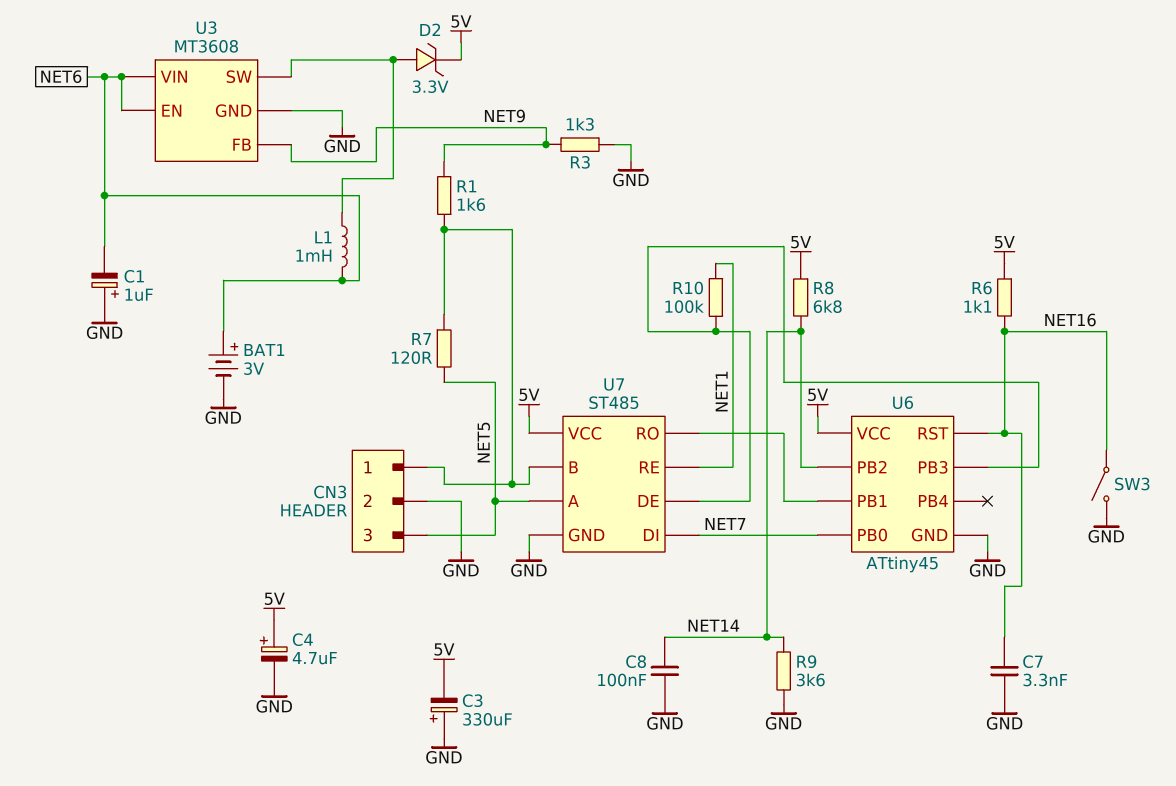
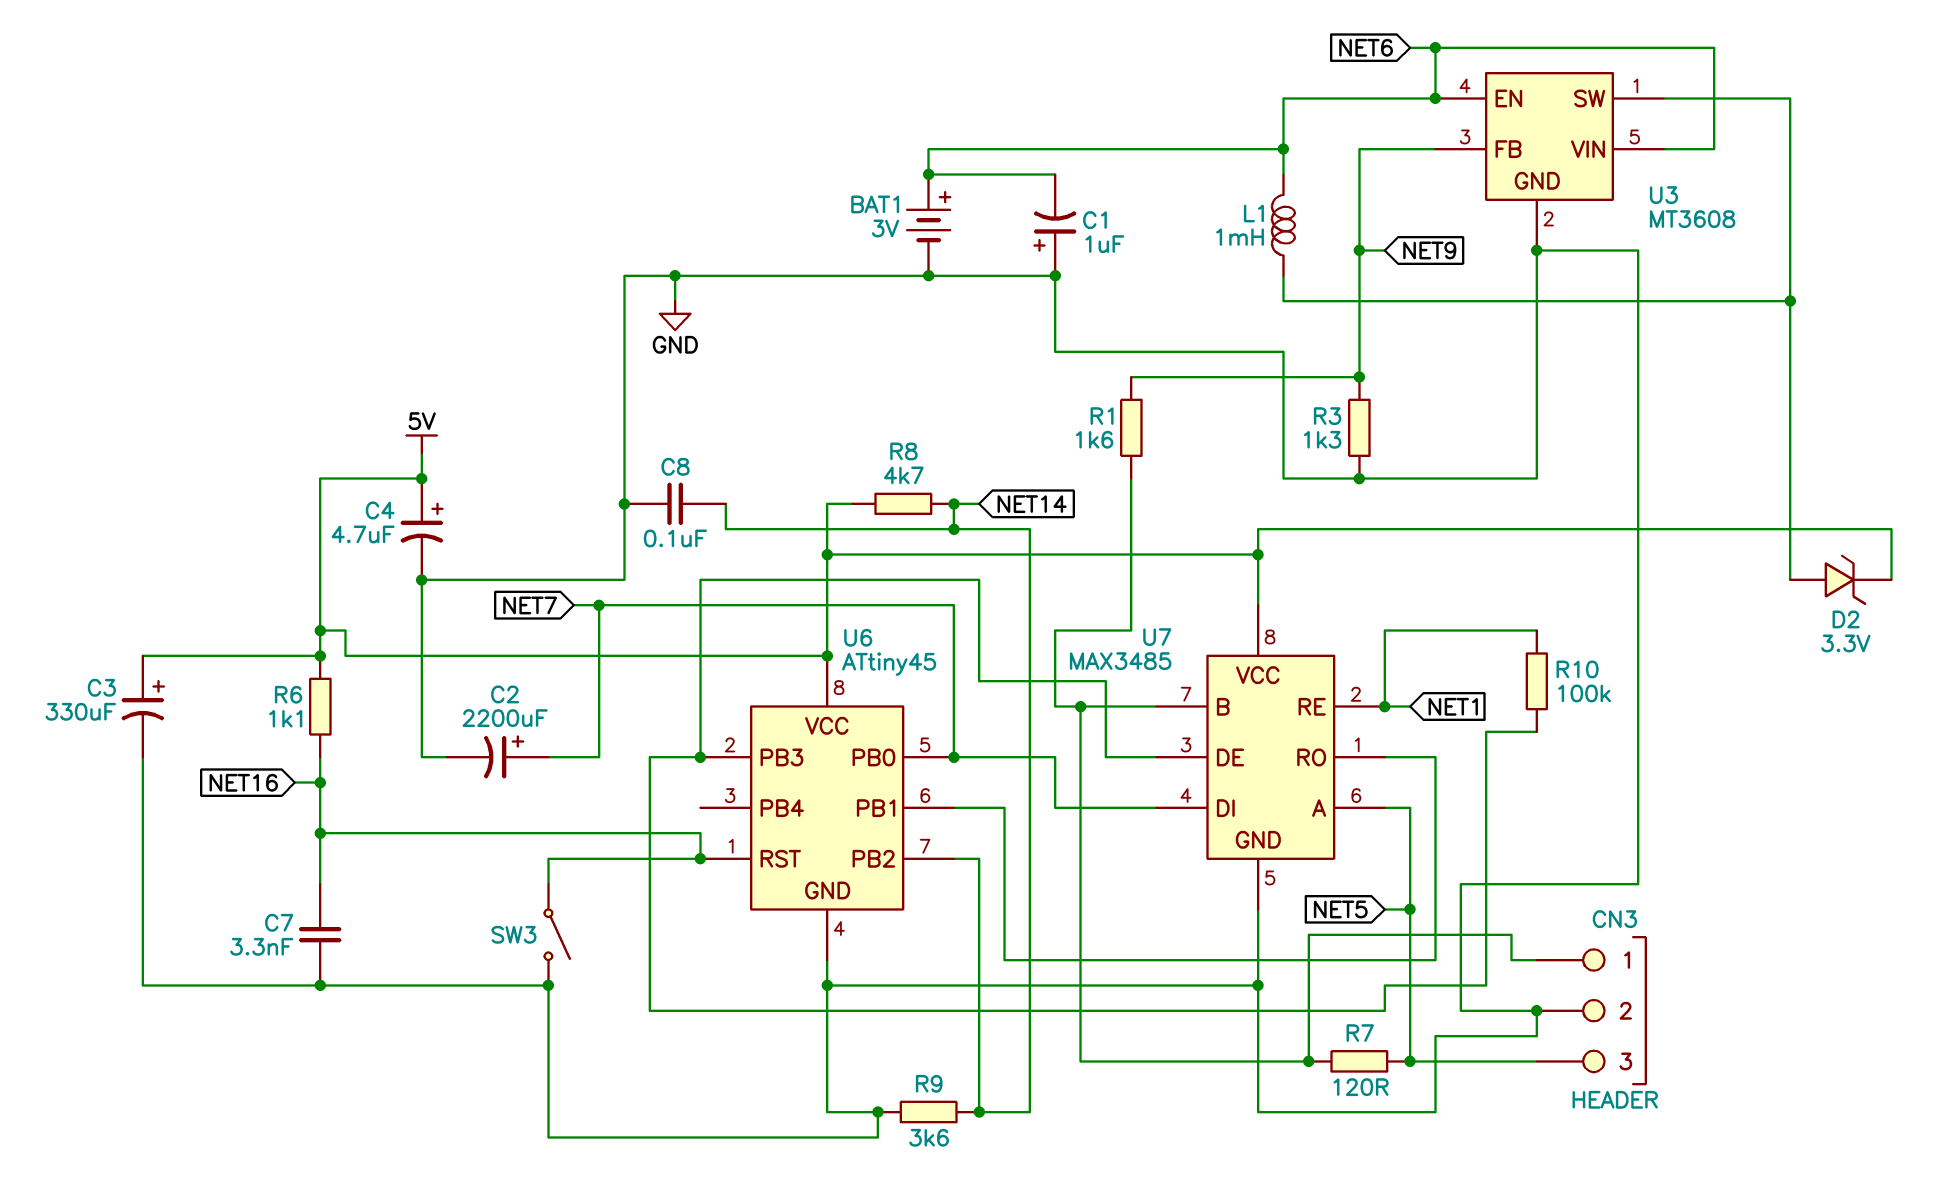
C2: none -> 2200uF (plus NET7, minus GND)
C3: 330uF (plus GND, minus 5V) -> 330uF (plus 5V, minus GND)
R8: 6.8k (5V, NET14) -> 4.7k (5V, NET14)
U7: ST485 -> MAX3485

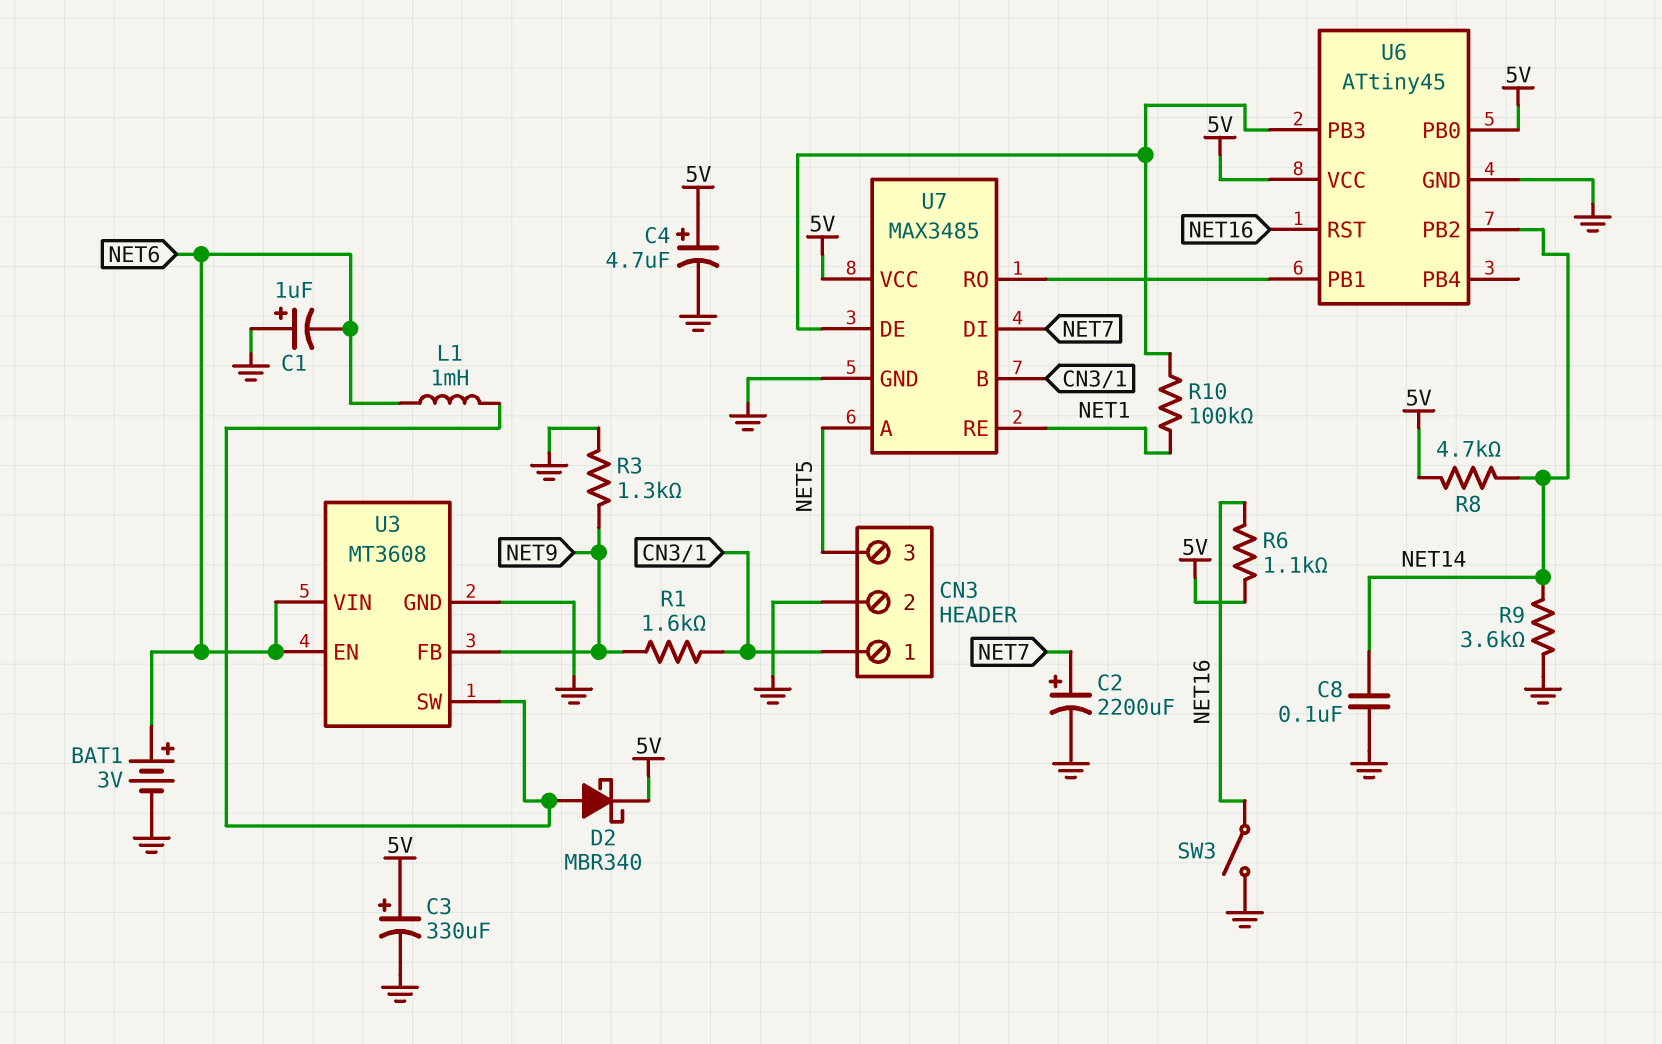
C7: 3.3nF (GND, NET16) -> none
D2: zener 3.3V (A U3/SW, K 5V) -> schottky MBR340 (A U3/SW, K 5V)
R7: 120 (CN3/1, NET5) -> none
U6 pin PB0: NET7 -> 5V

